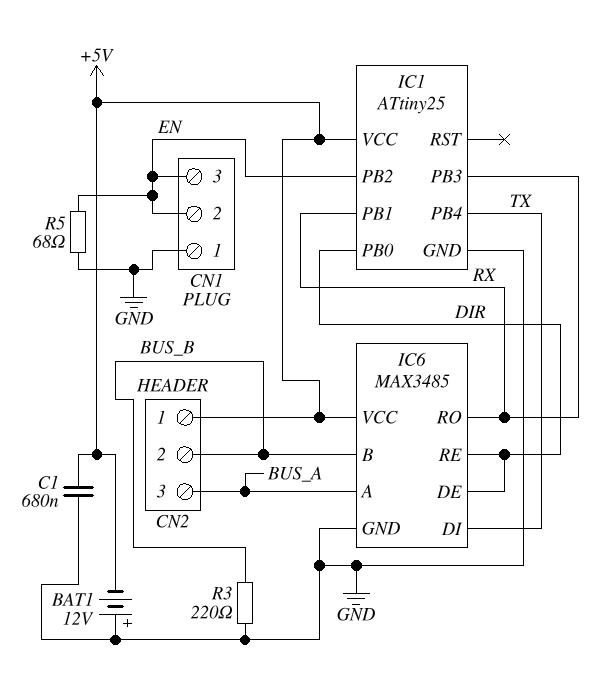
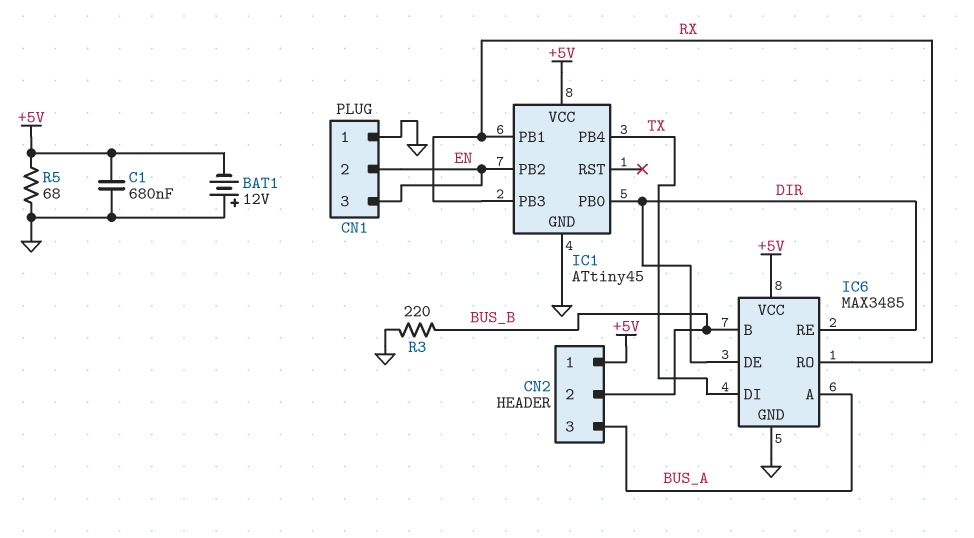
IC1: ATtiny25 -> ATtiny45
R5: 68 (EN, GND) -> 68 (+5V, GND)

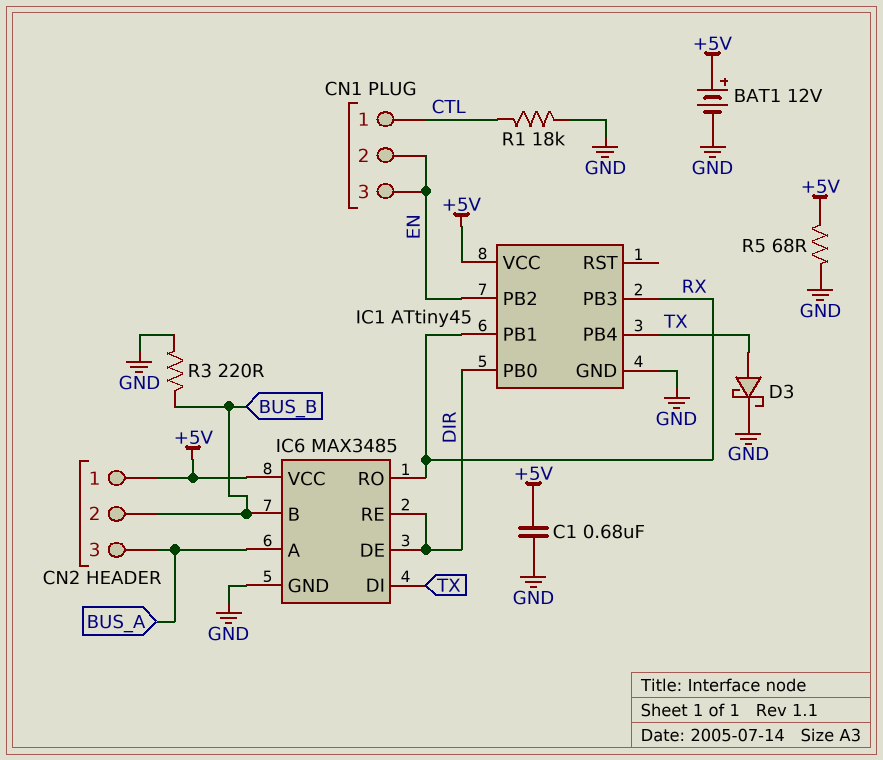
BAT1: 12V (plus GND, minus +5V) -> 12V (plus +5V, minus GND)
CN1 pin 1: GND -> CTL
D3: none -> schottky (A TX, K GND)
R1: none -> 18k (CTL, GND)

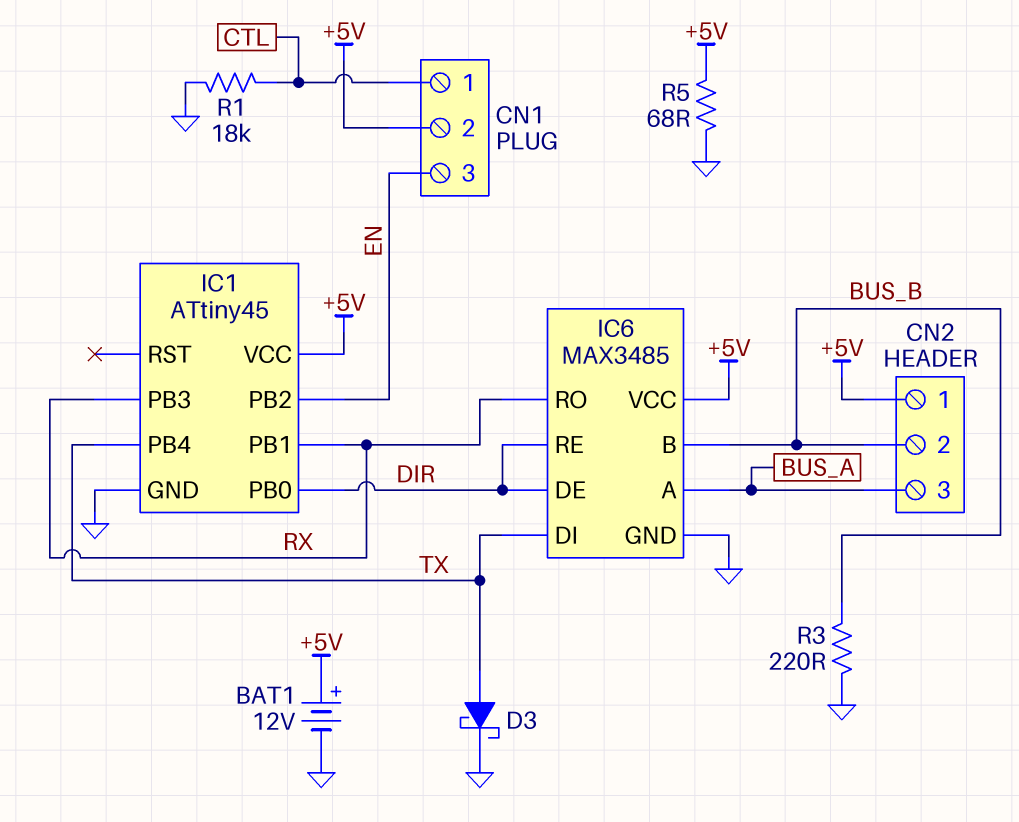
C1: 680nF (+5V, GND) -> none
CN1 pin 2: EN -> +5V

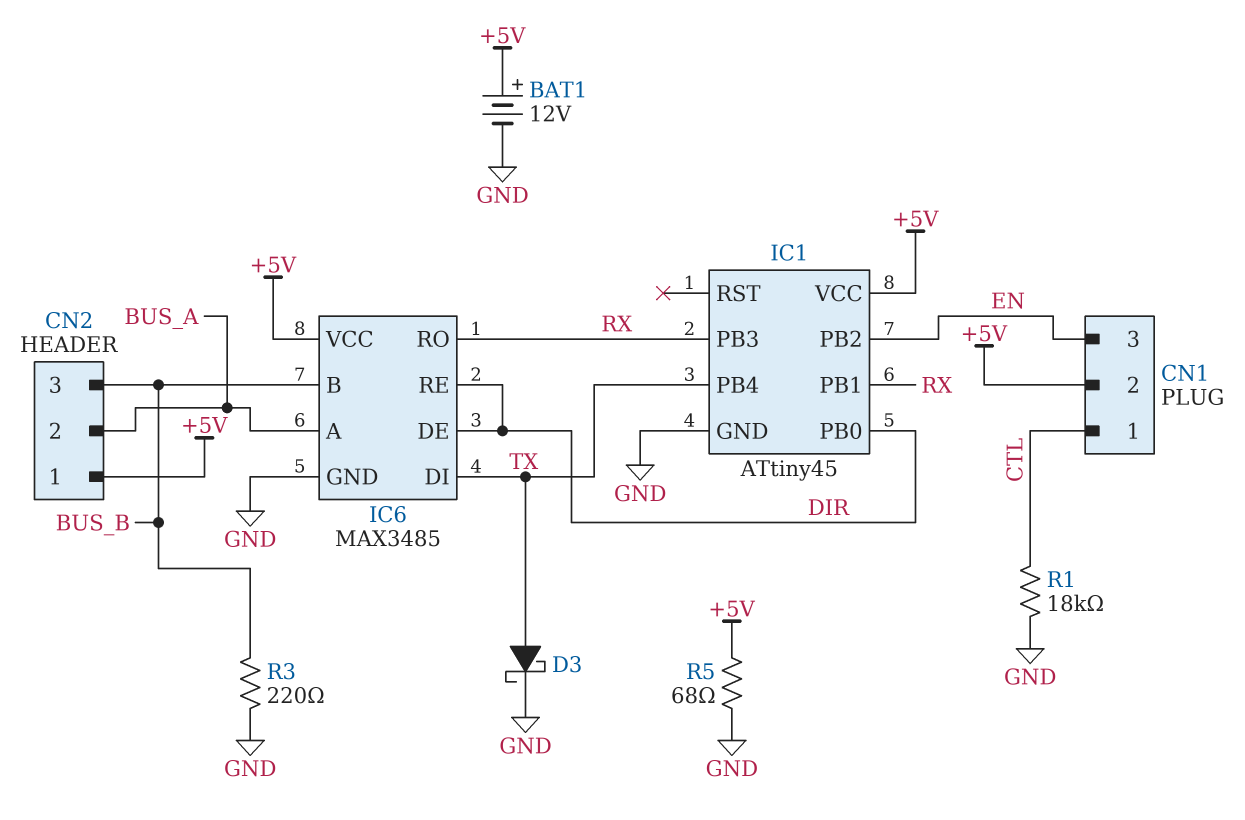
CN2 pin 2: BUS_B -> BUS_A
CN2 pin 3: BUS_A -> BUS_B

